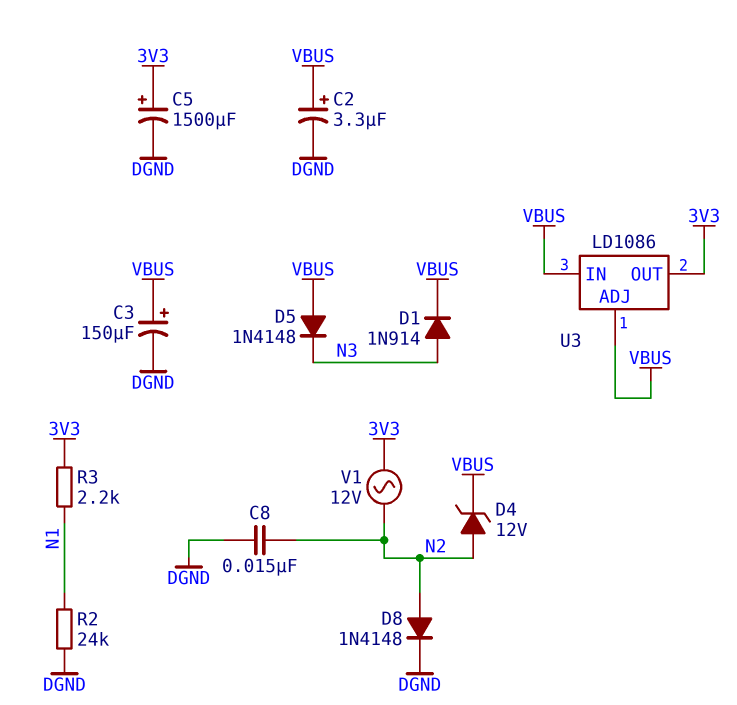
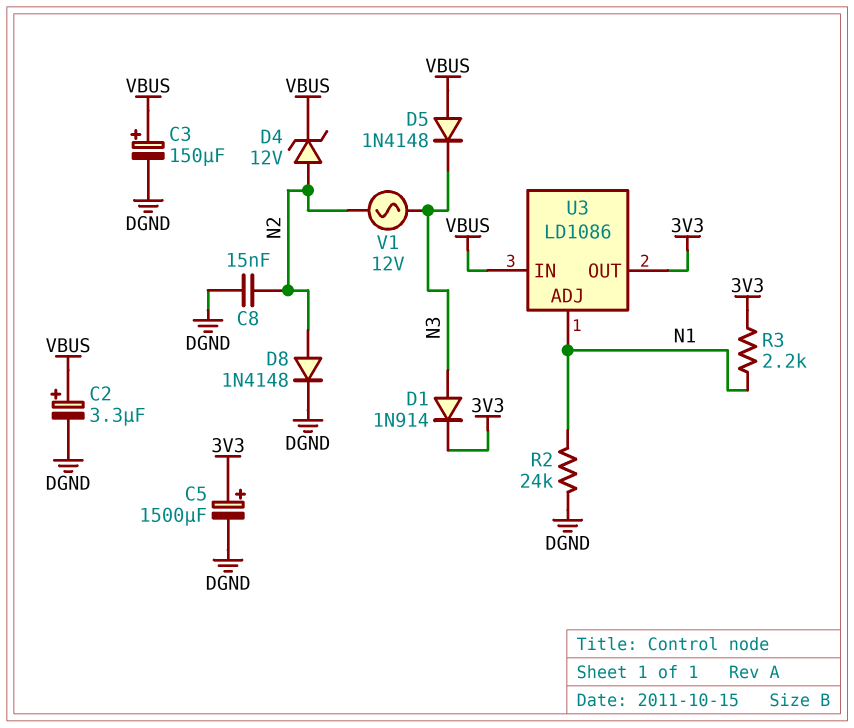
D1: diode 1N914 (A N3, K VBUS) -> diode 1N914 (A N3, K 3V3)
U3 pin ADJ: VBUS -> N1
V1: AC 12V (3V3, N2) -> AC 12V (N2, N3)

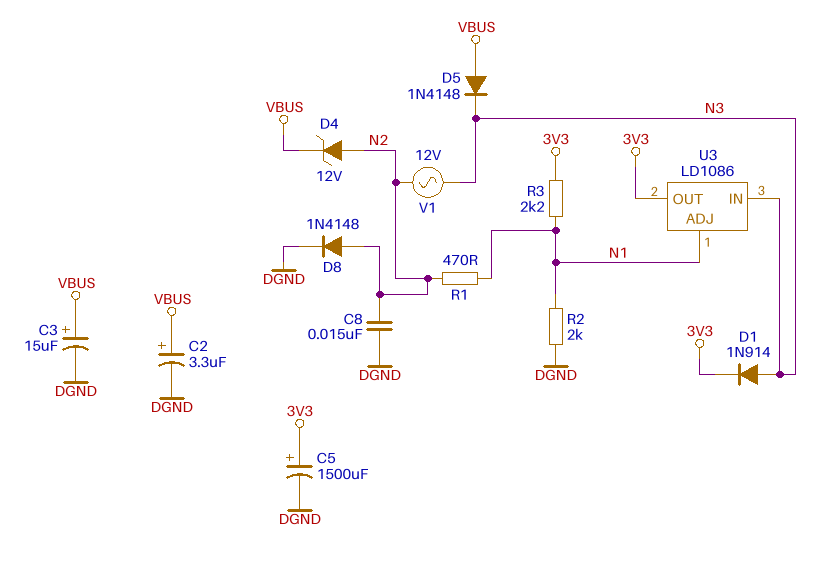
C3: 150uF (plus VBUS, minus DGND) -> 15uF (plus VBUS, minus DGND)
R1: none -> 470 (N1, N2)
R2: 24k (DGND, N1) -> 2k (DGND, N1)
U3 pin IN: VBUS -> N3

